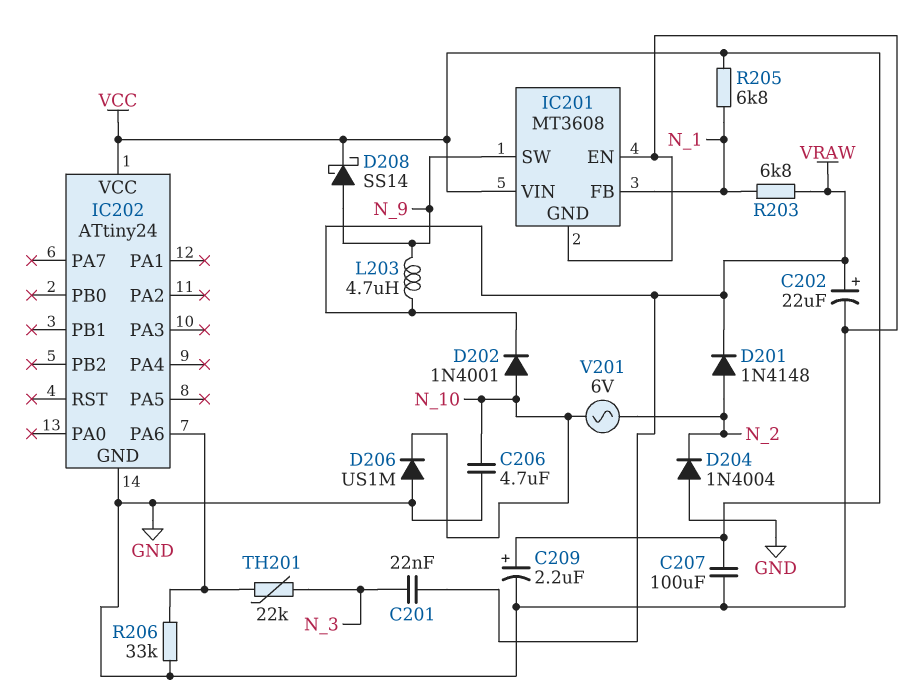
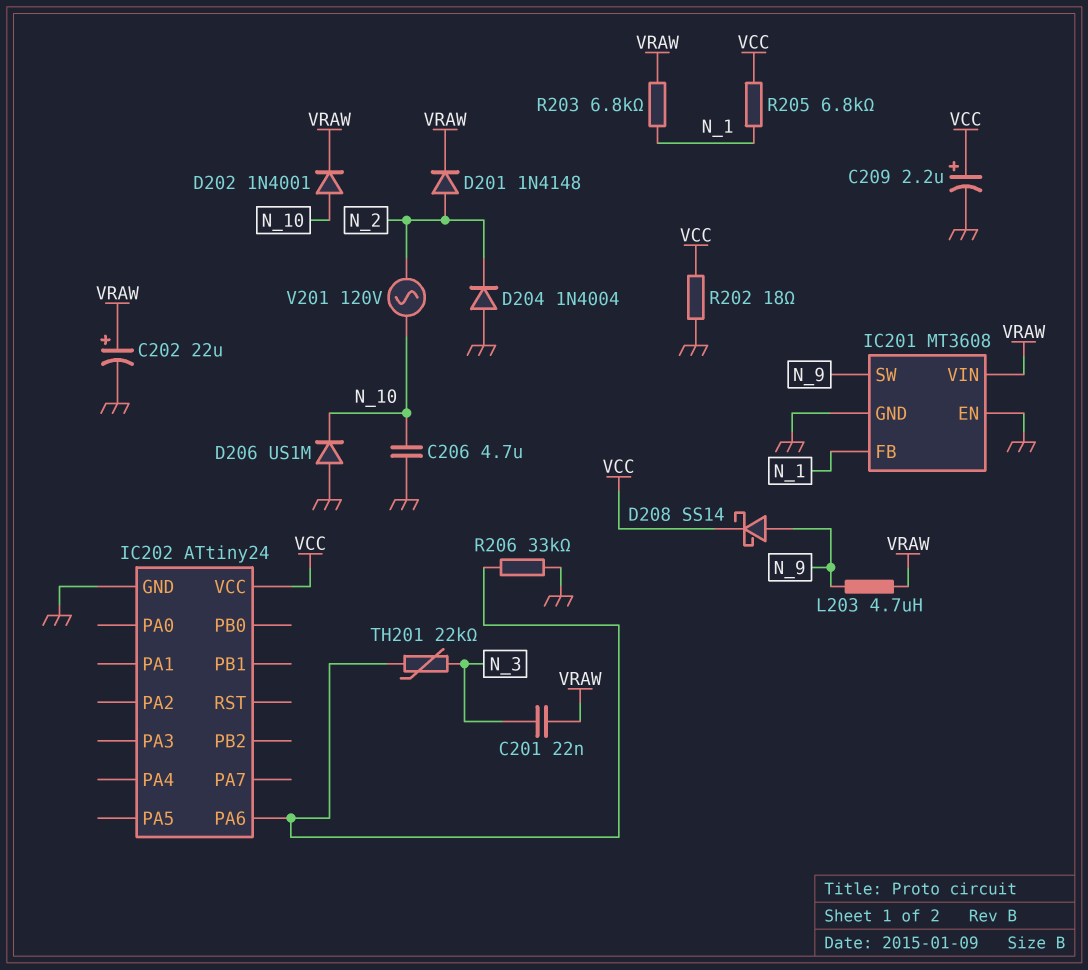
C207: 100uF (GND, VCC) -> none
IC201 pin VIN: VCC -> VRAW
R202: none -> 18 (GND, VCC)
V201: AC 6V (N_2, N_10) -> AC 120V (N_2, N_10)

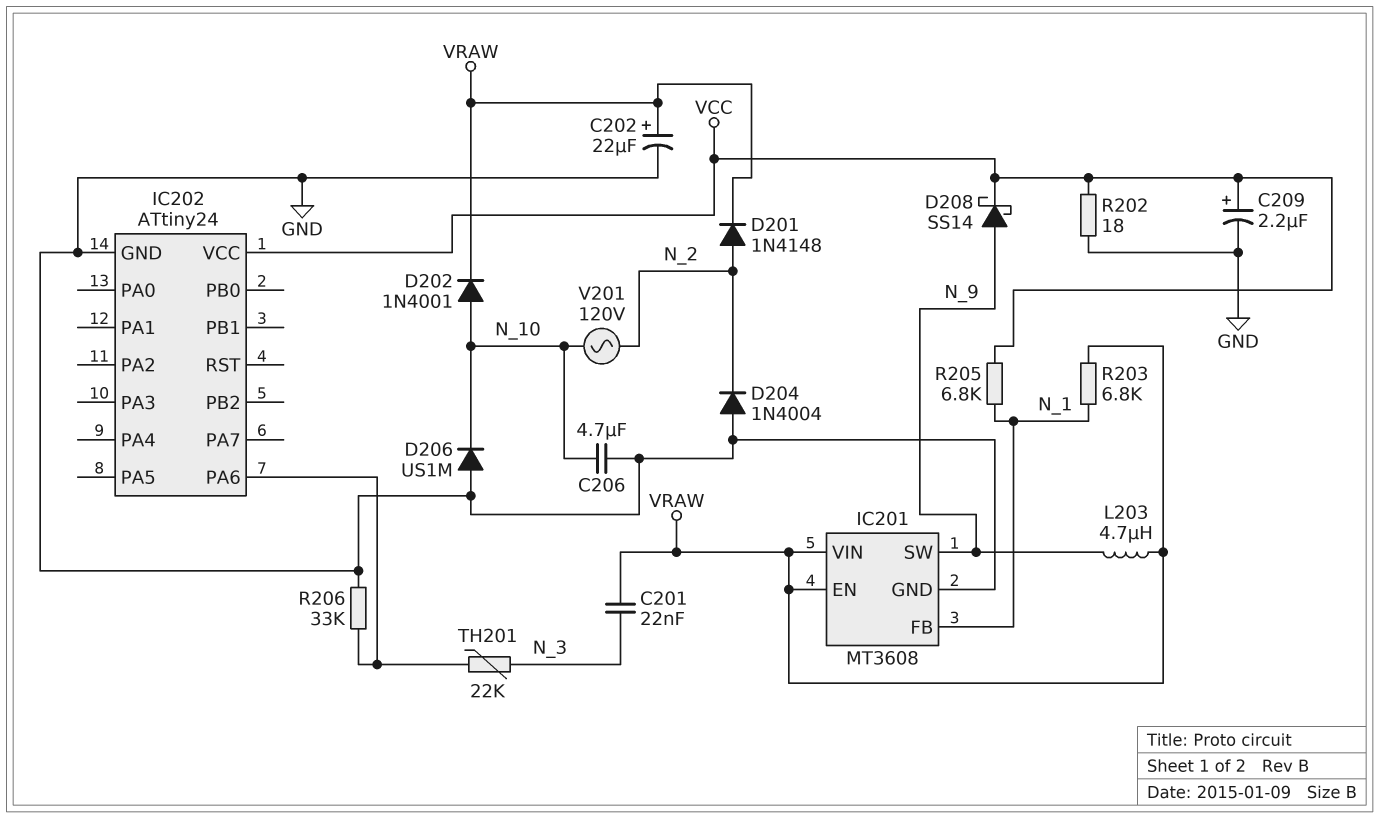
IC201 pin EN: GND -> VRAW

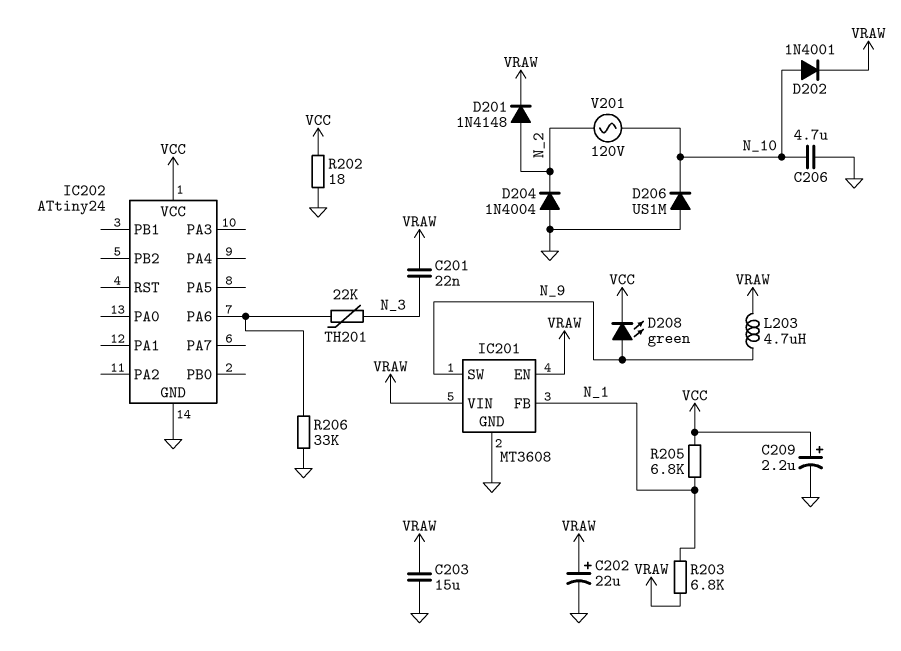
C203: none -> 15uF (GND, VRAW)
D208: schottky SS14 (A N_9, K VCC) -> LED green (A N_9, K VCC)

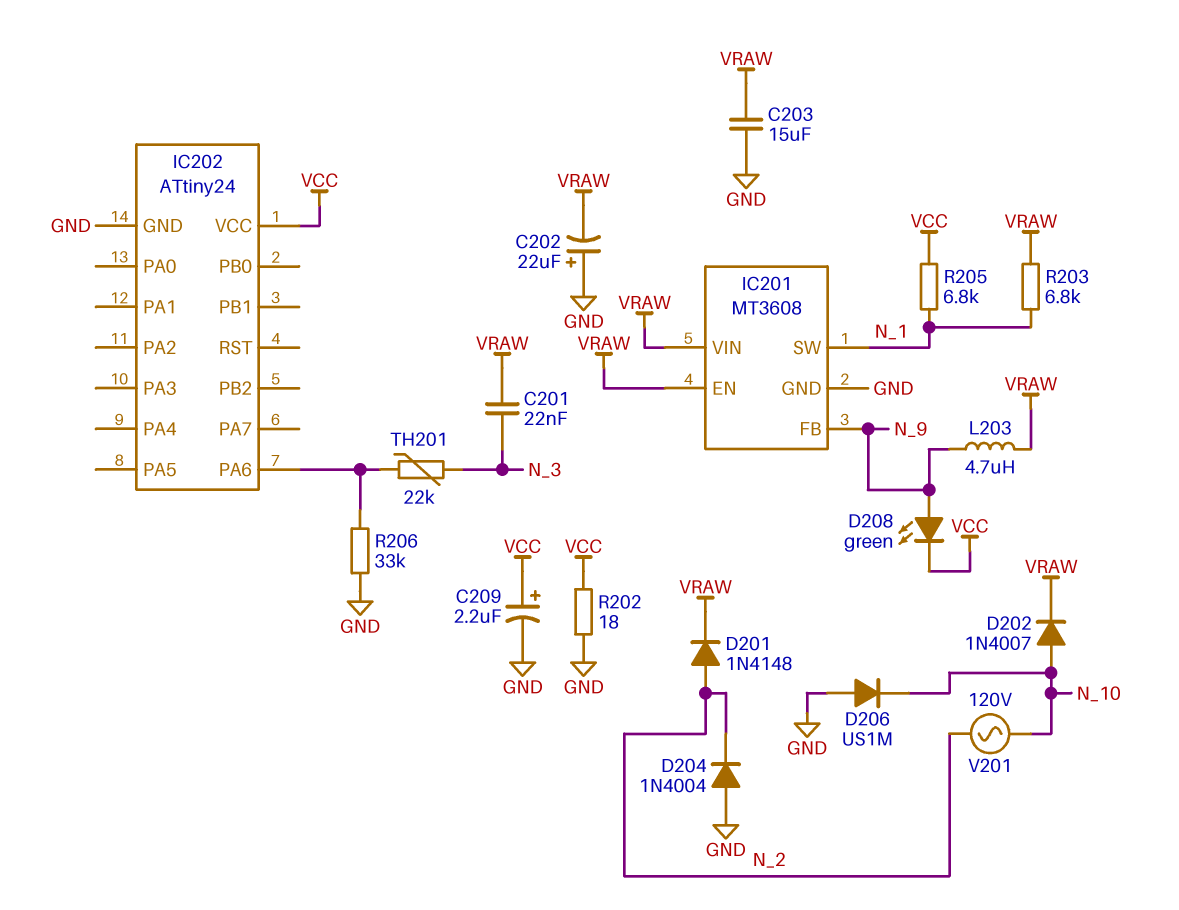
C202: 22uF (plus VRAW, minus GND) -> 22uF (plus GND, minus VRAW)
C206: 4.7uF (GND, N_10) -> none
D202: diode 1N4001 (A N_10, K VRAW) -> diode 1N4007 (A N_10, K VRAW)
IC201 pin FB: N_1 -> N_9
IC201 pin SW: N_9 -> N_1

